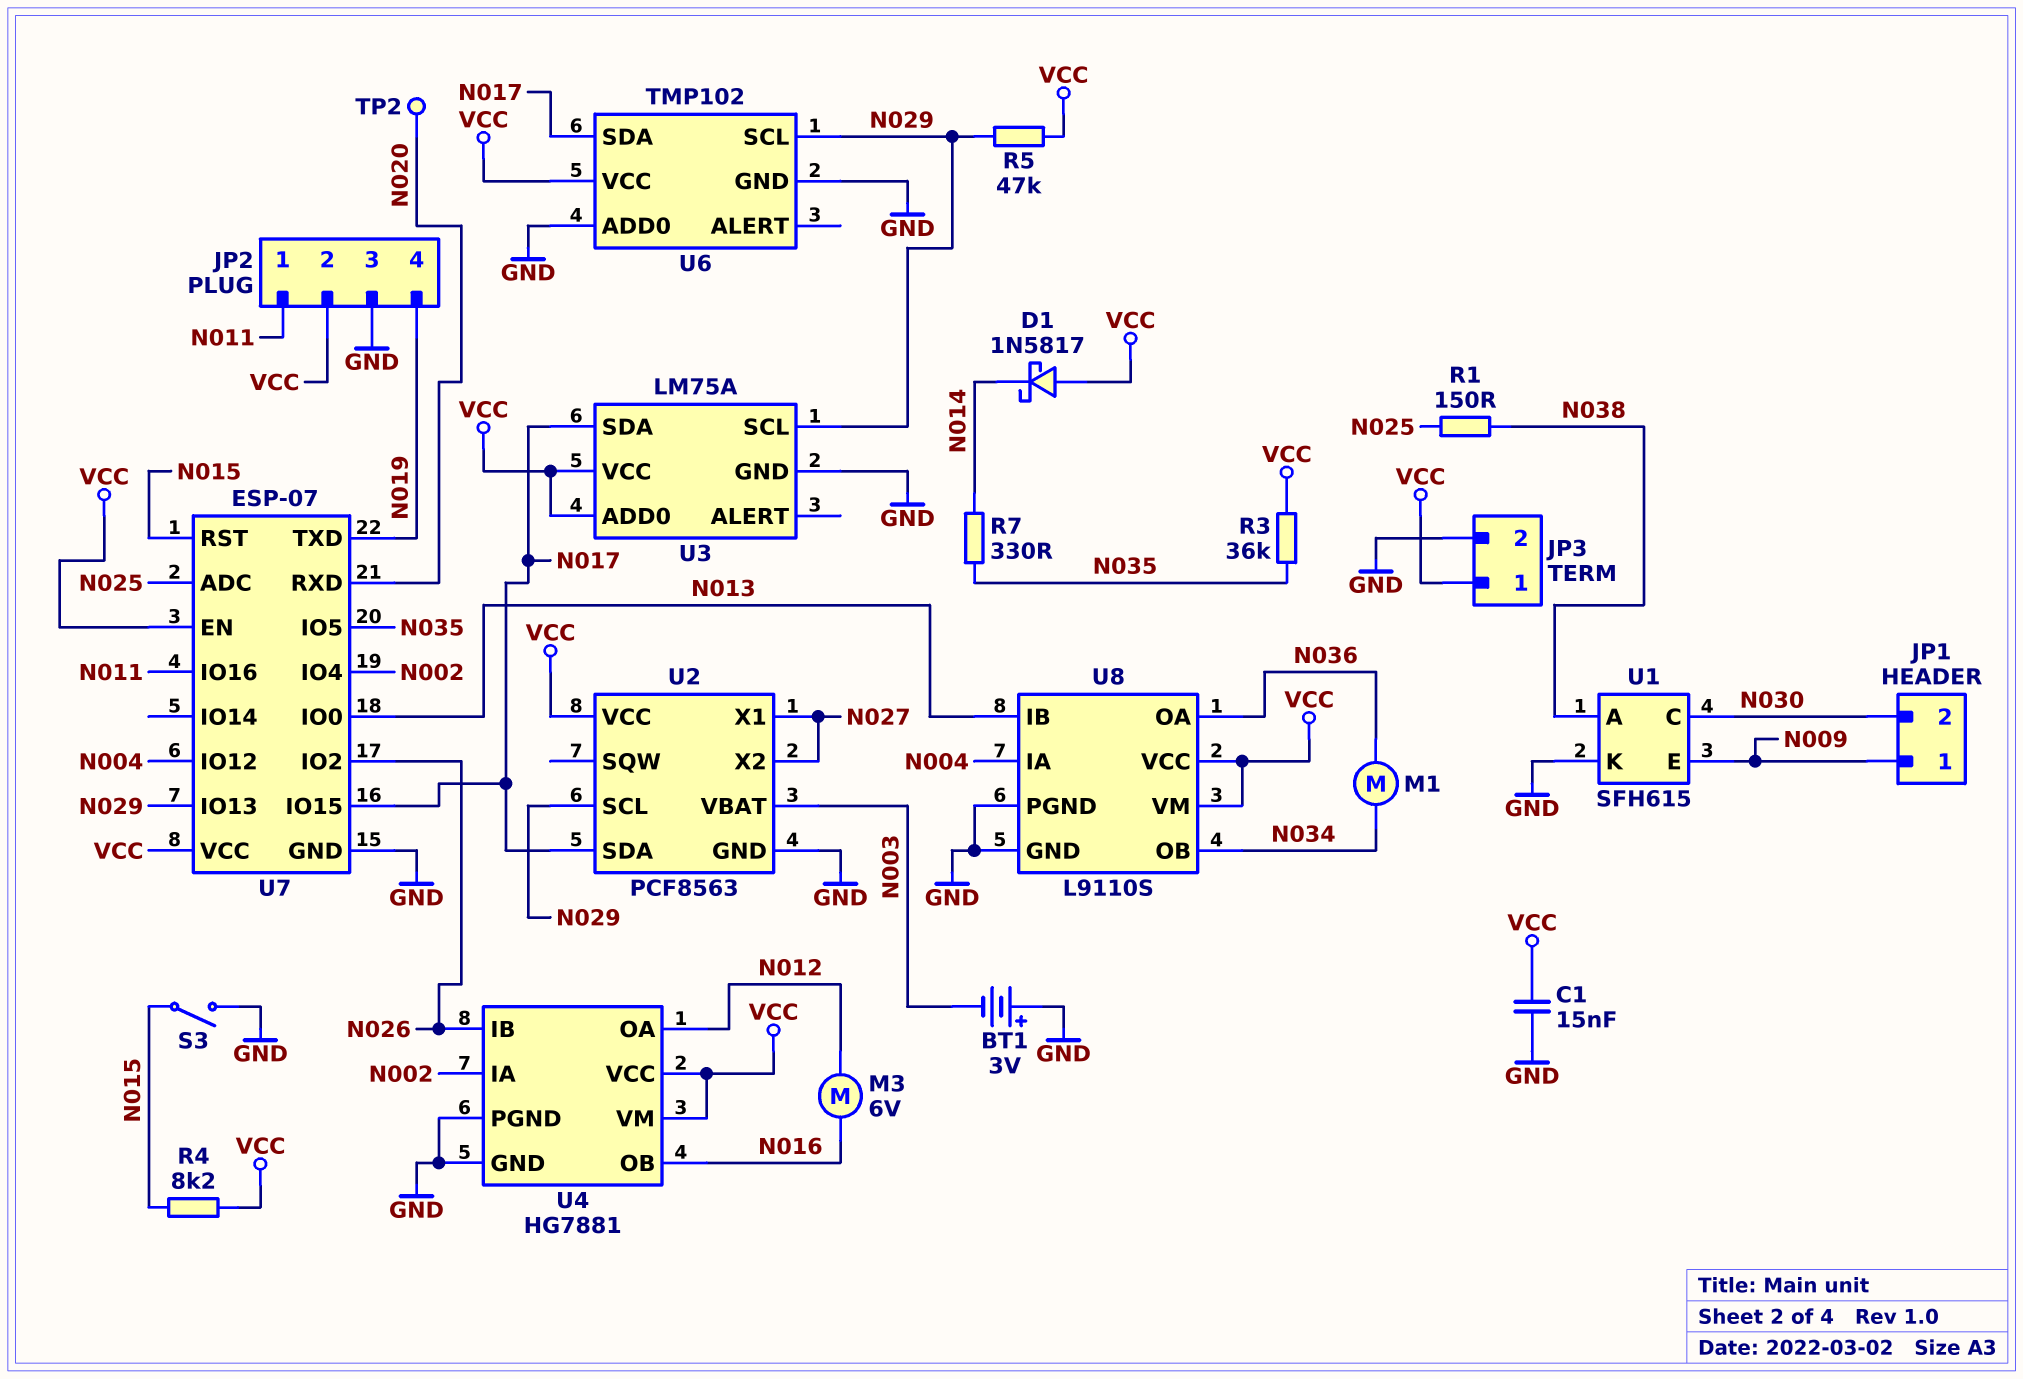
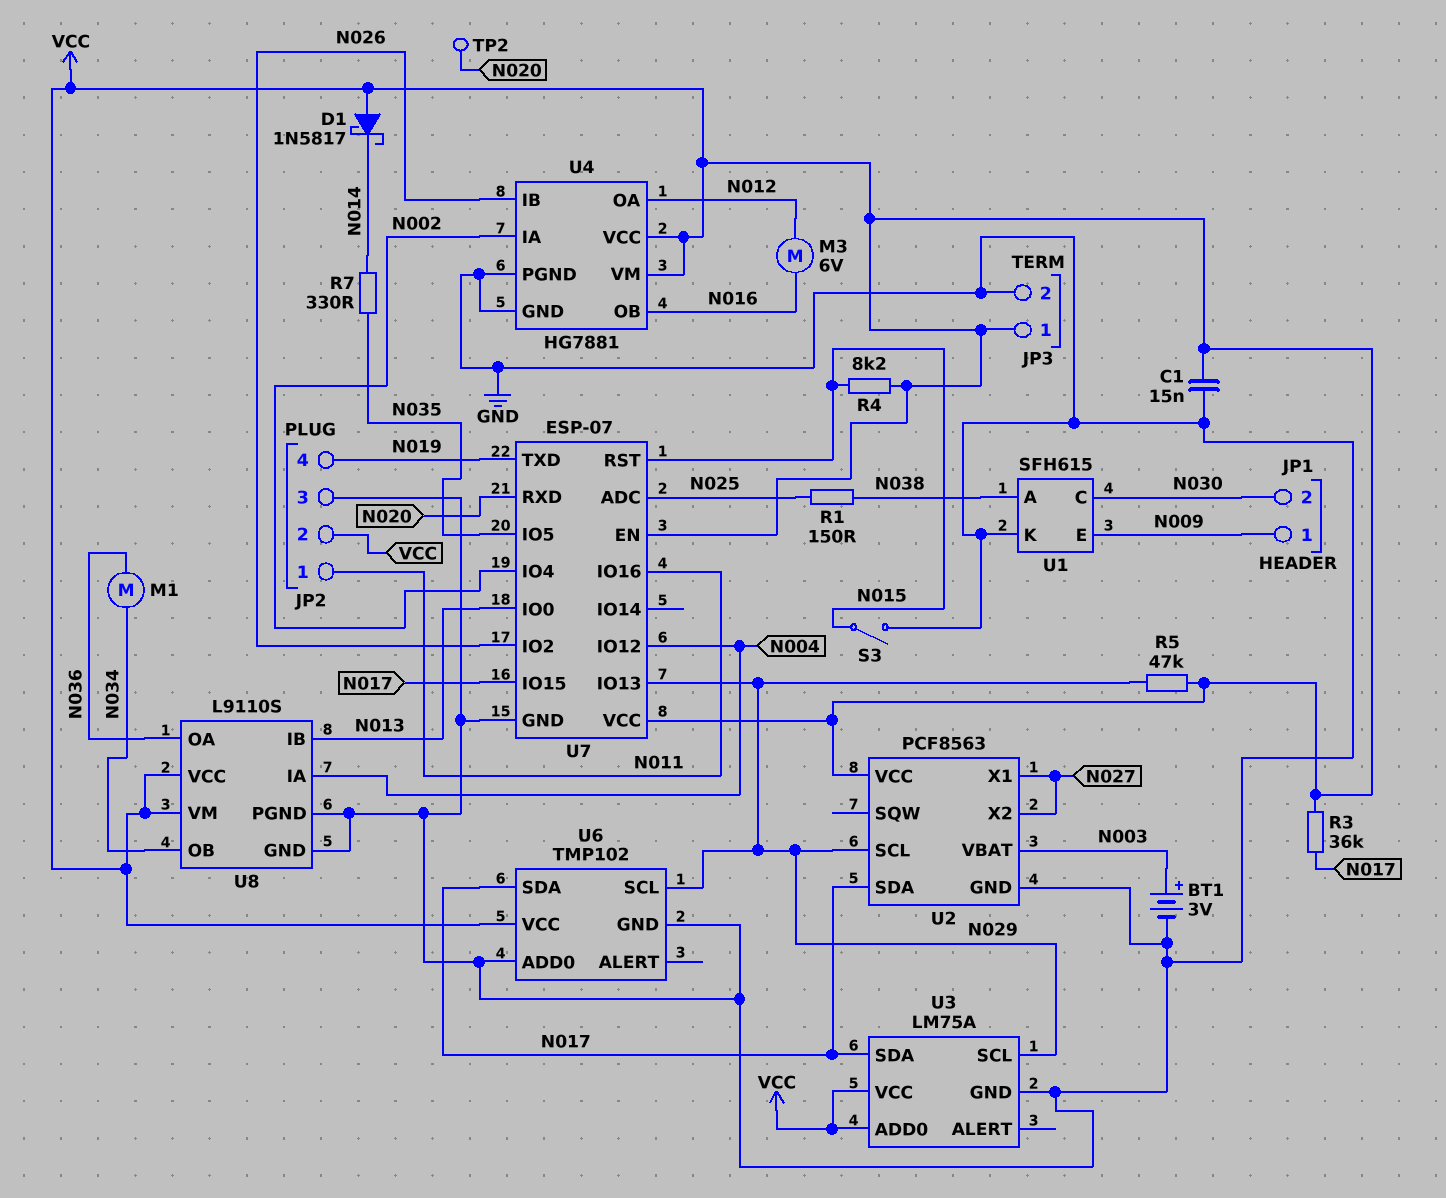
BT1: 3V (plus GND, minus N003) -> 3V (plus N003, minus GND)
R3: 36k (N035, VCC) -> 36k (N017, VCC)

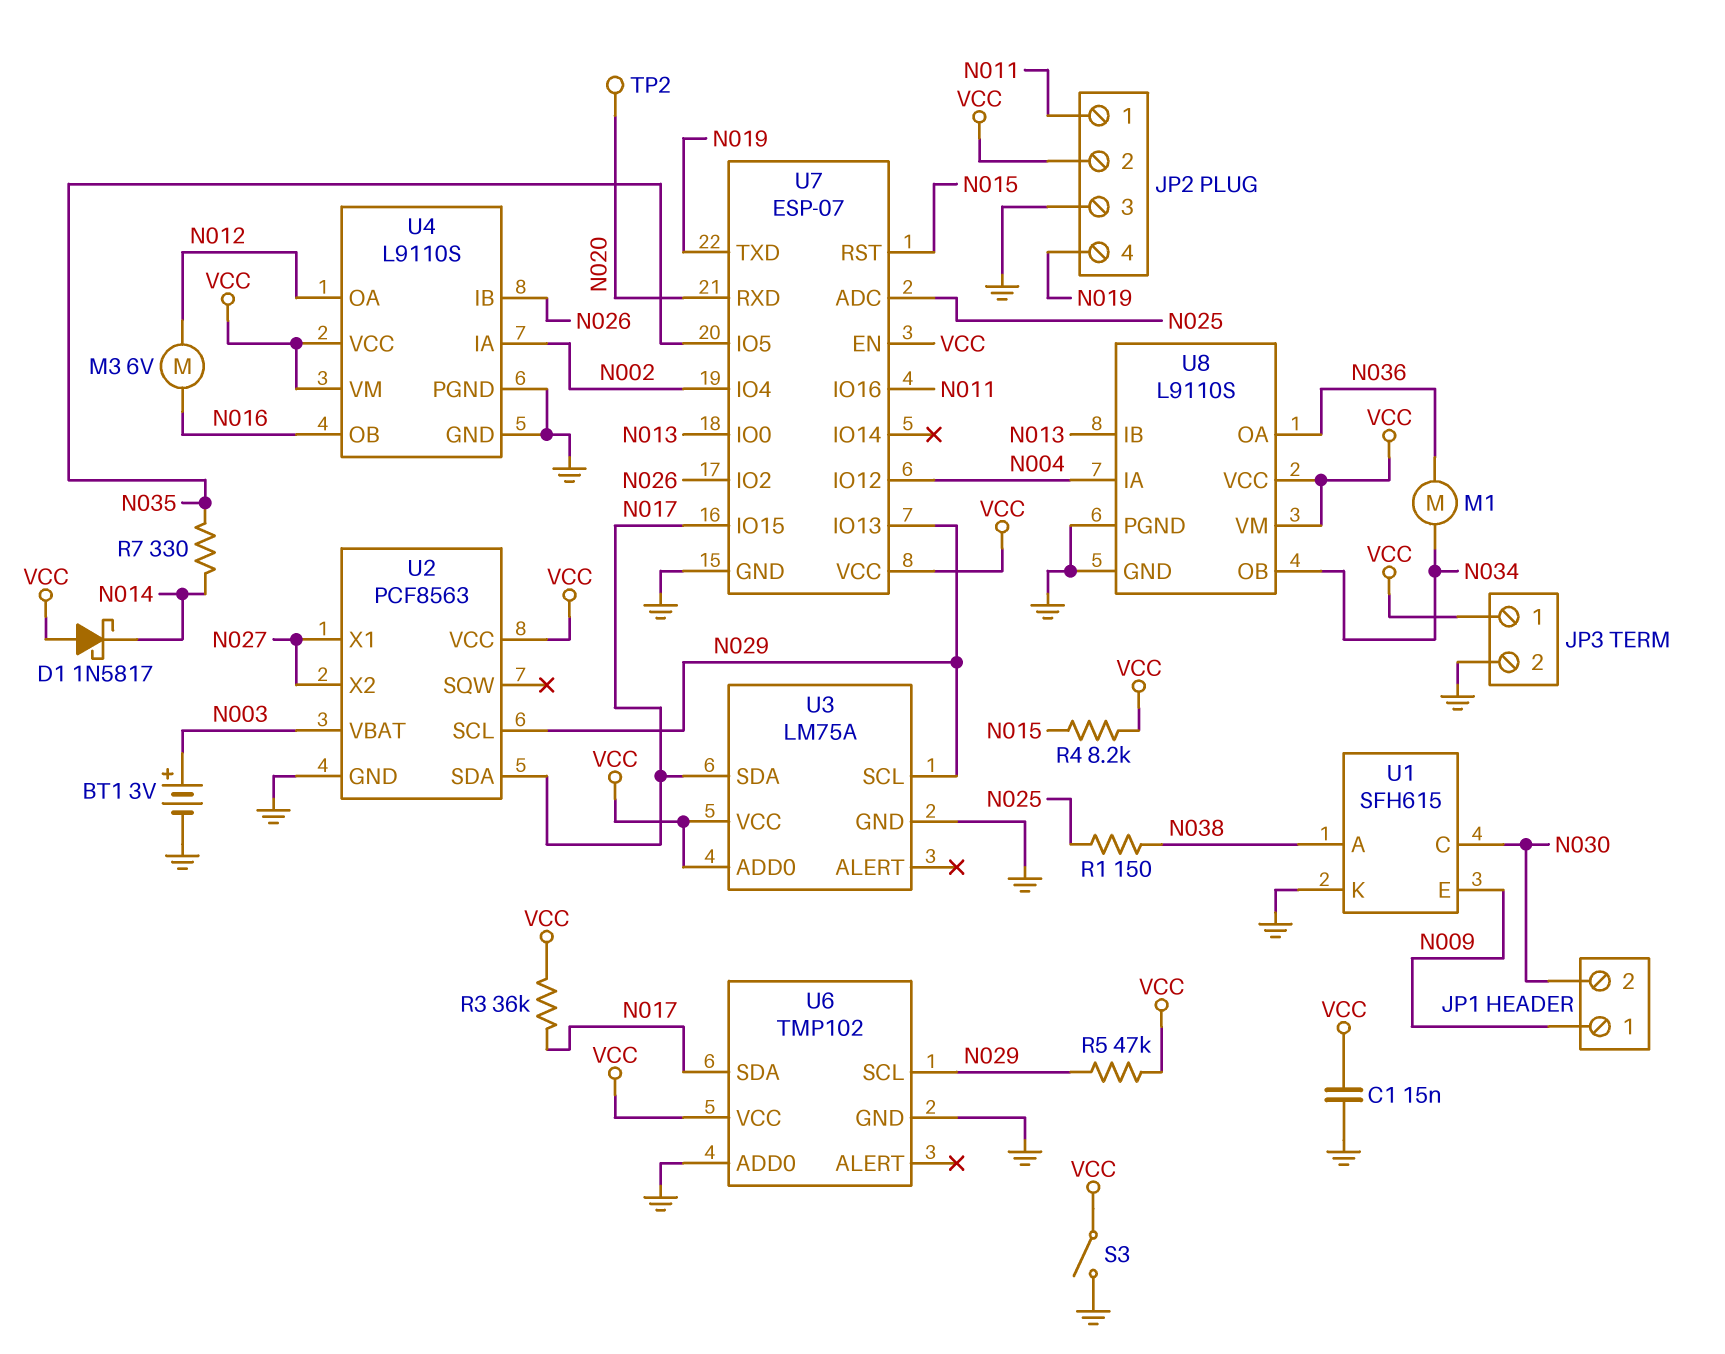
S3: switch (GND, N015) -> switch (GND, VCC)
U4: HG7881 -> L9110S

